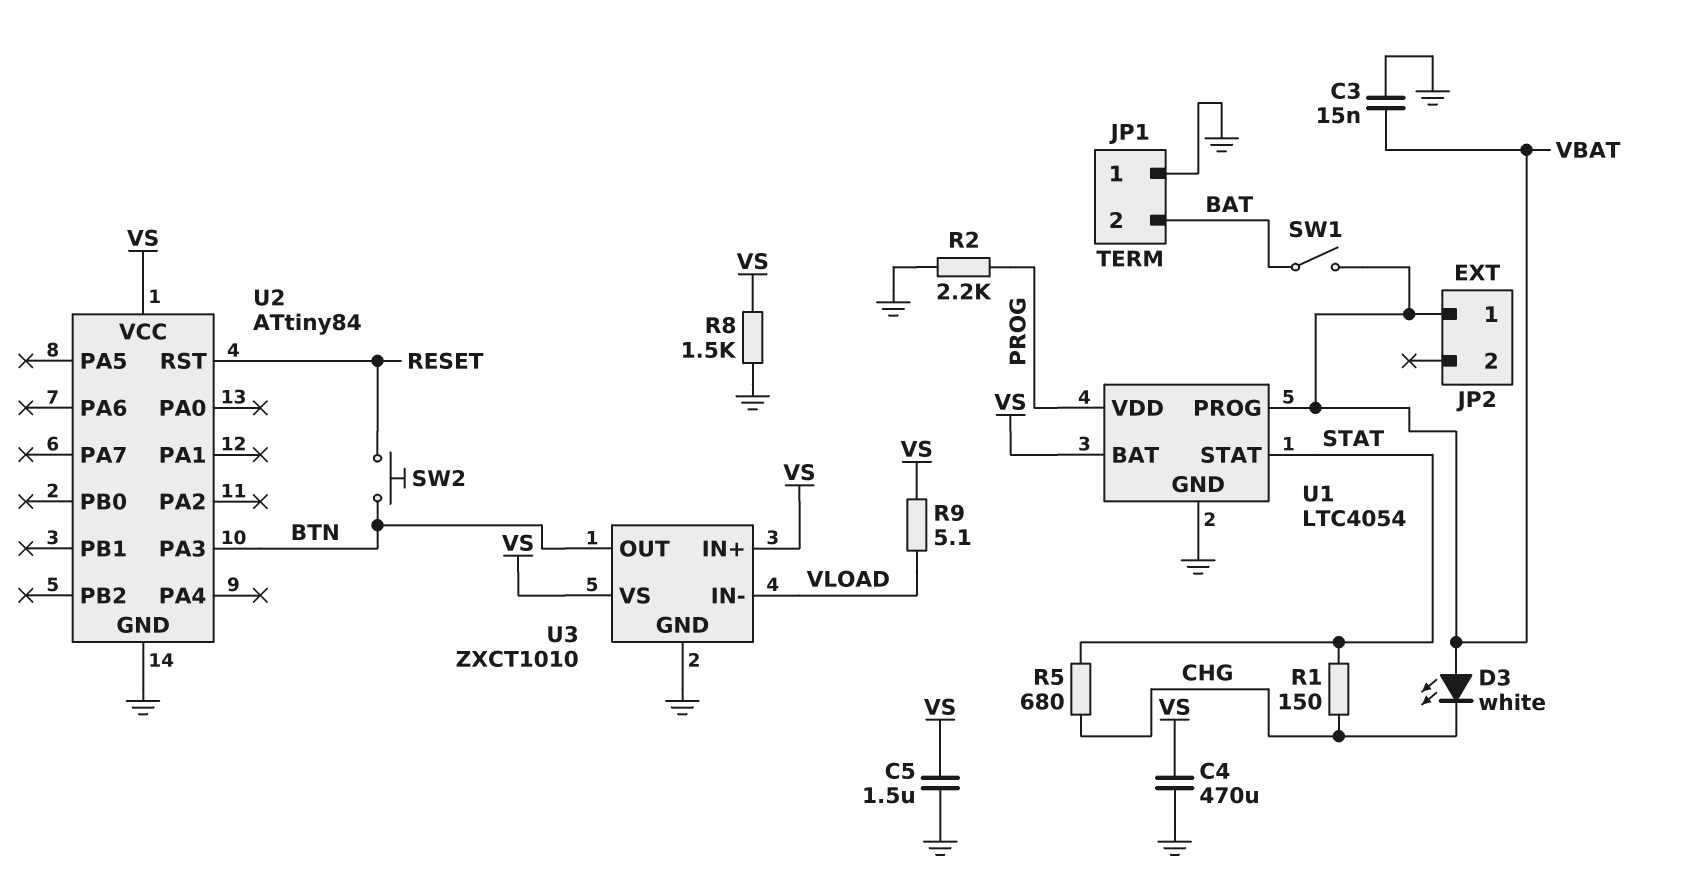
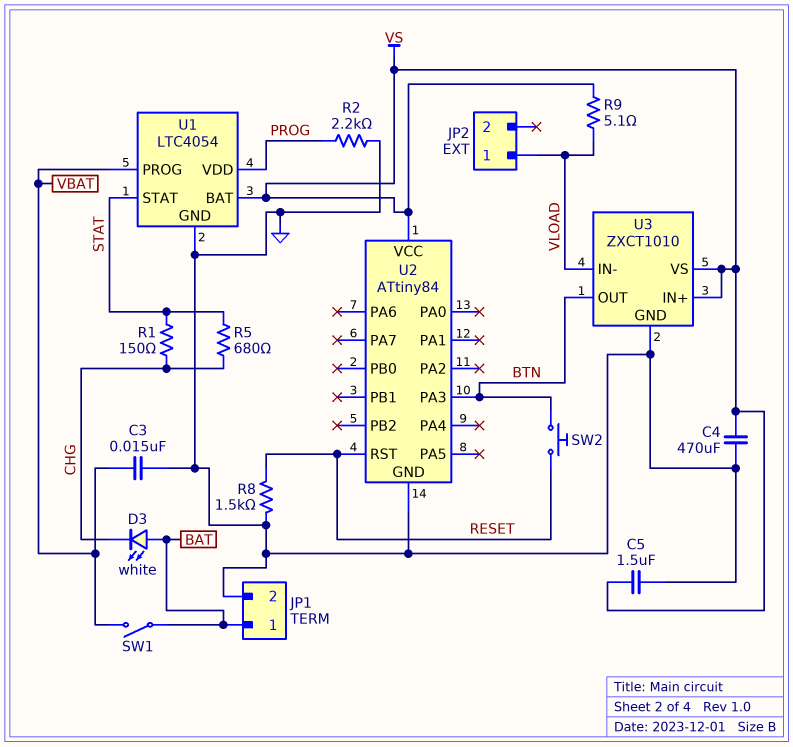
D3: LED white (A VBAT, K CHG) -> LED white (A BAT, K CHG)
JP1 pin 1: GND -> BAT
JP1 pin 2: BAT -> GND
JP2 pin 1: VBAT -> VLOAD
R8: 1.5k (GND, VS) -> 1.5k (GND, RESET)

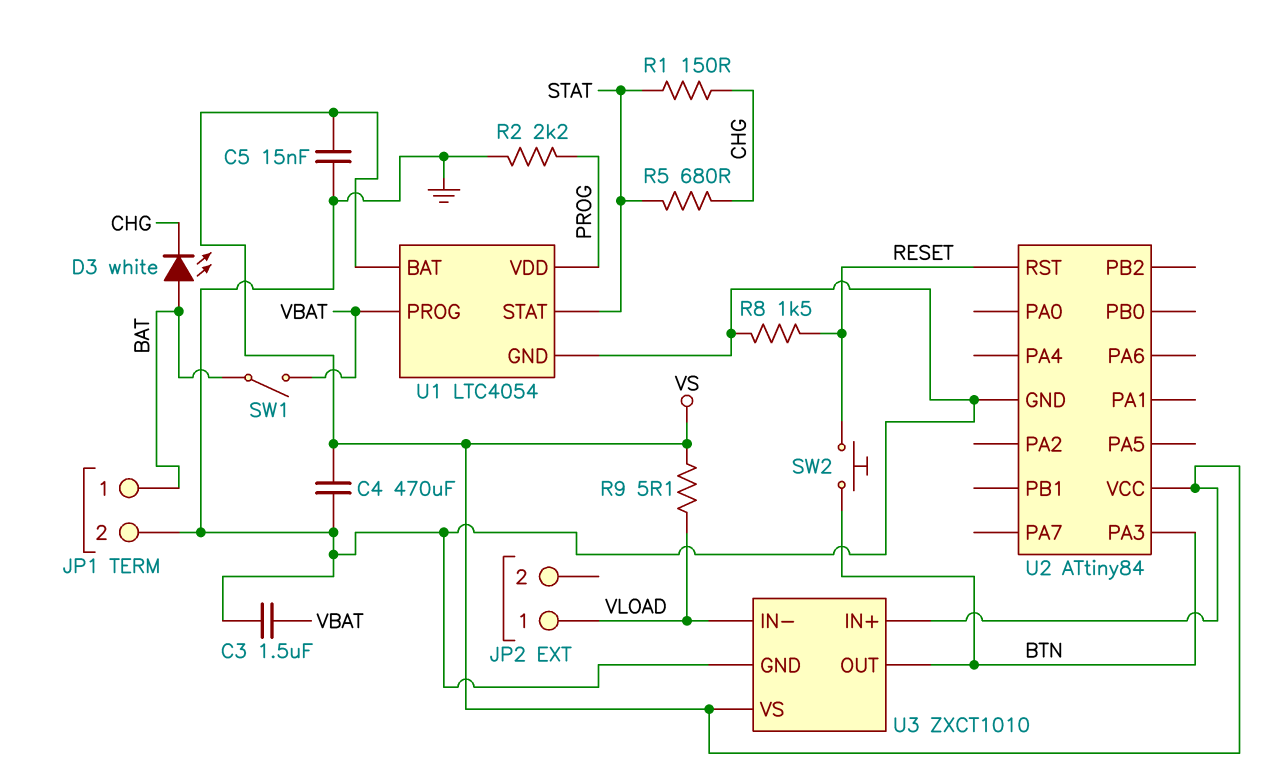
C3: 15nF (GND, VBAT) -> 1.5uF (GND, VBAT)
C5: 1.5uF (GND, VS) -> 15nF (GND, VS)

